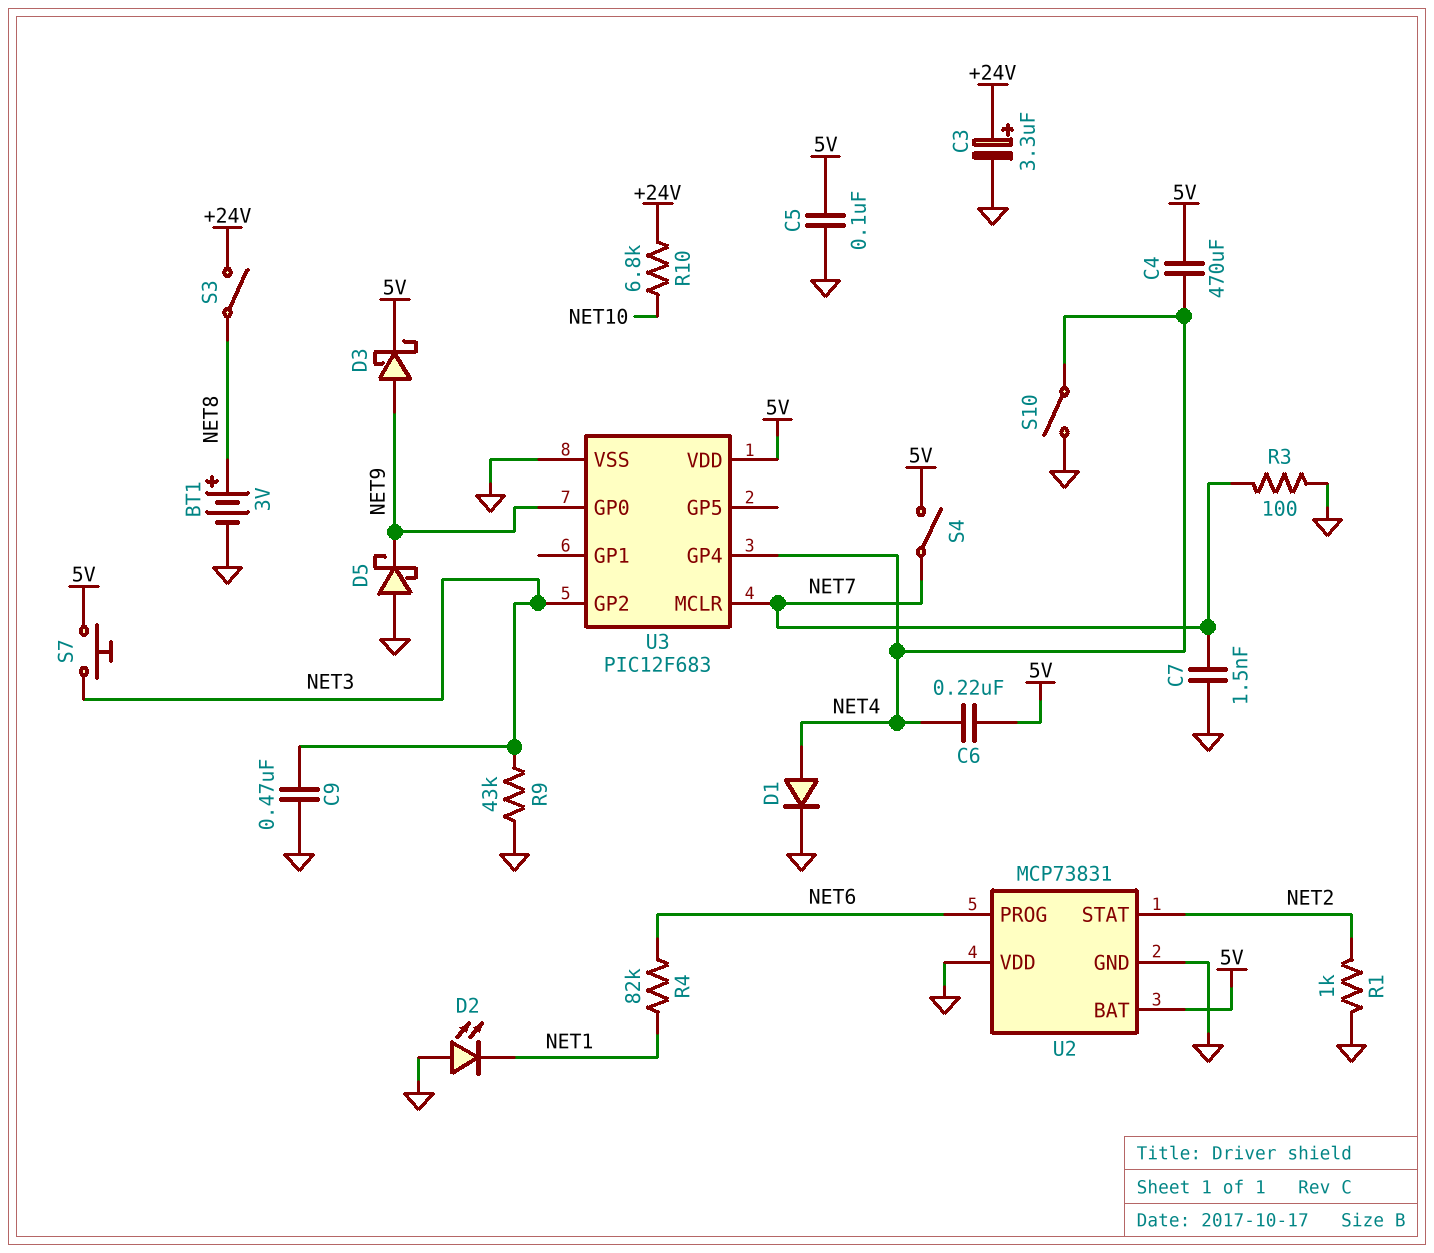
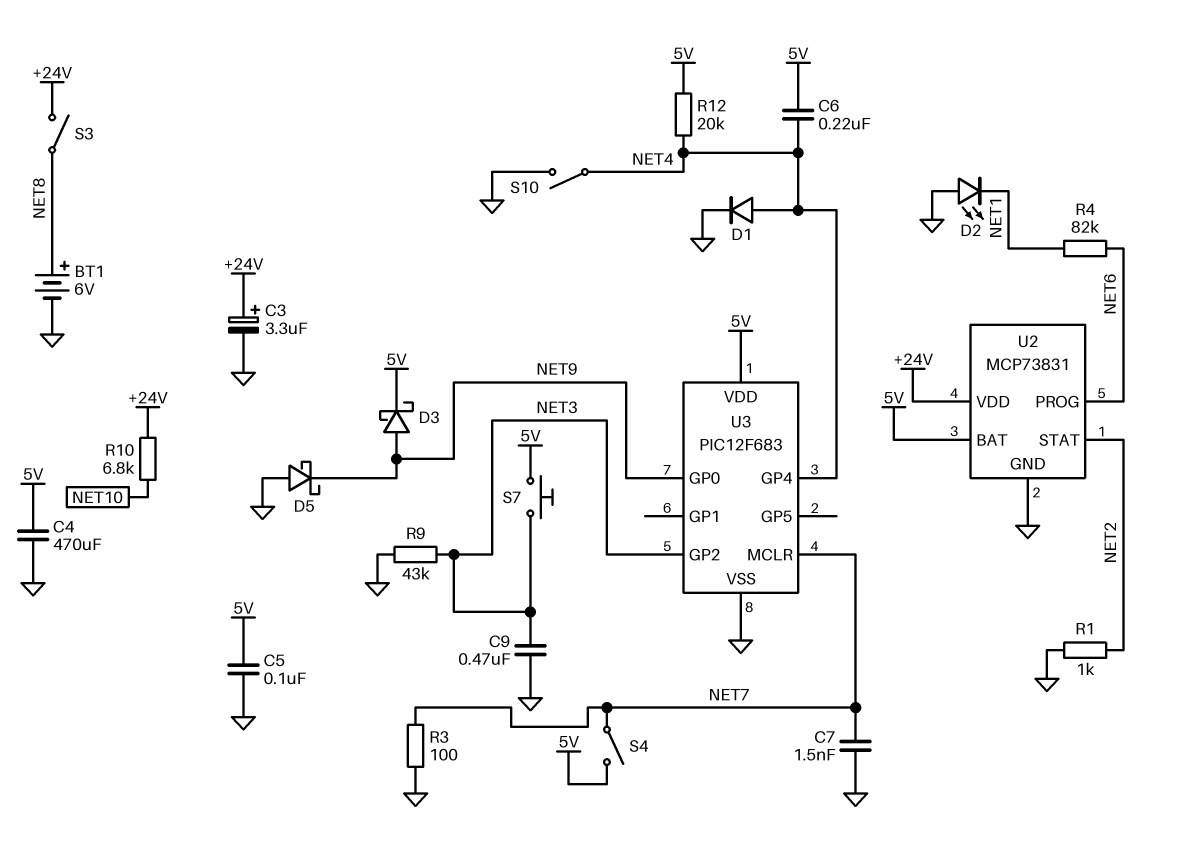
BT1: 3V (plus NET8, minus GND) -> 6V (plus NET8, minus GND)
C4: 470uF (5V, NET4) -> 470uF (5V, GND)
R12: none -> 20k (5V, NET4)
U2 pin VDD: GND -> +24V

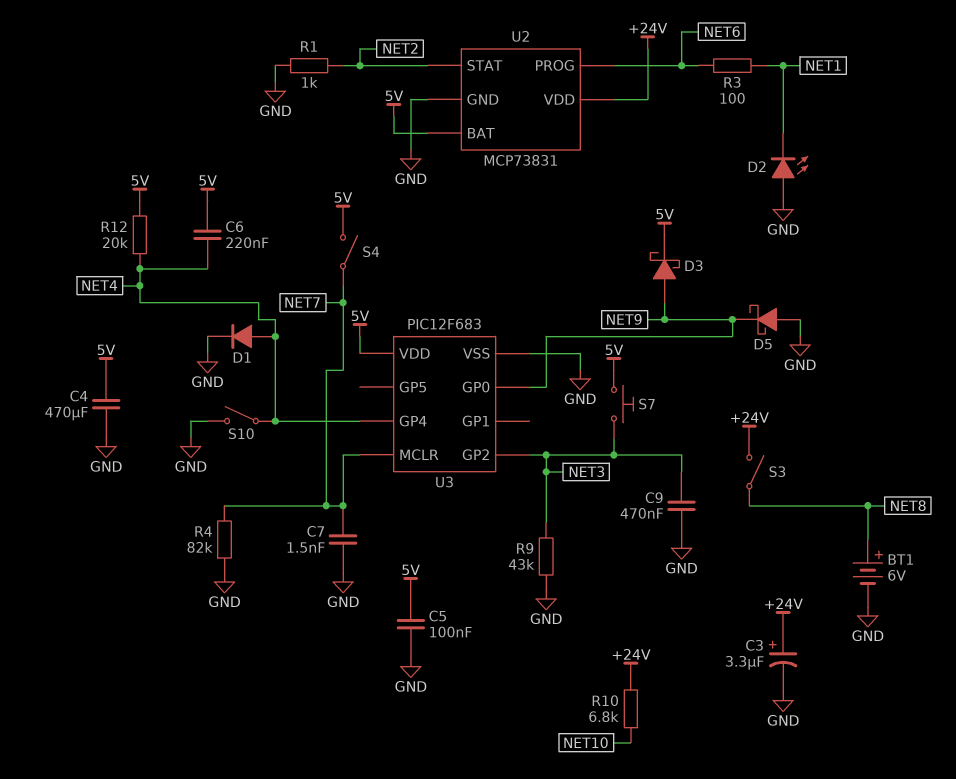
R3: 100 (GND, NET7) -> 100 (NET1, NET6)
R4: 82k (NET1, NET6) -> 82k (GND, NET7)

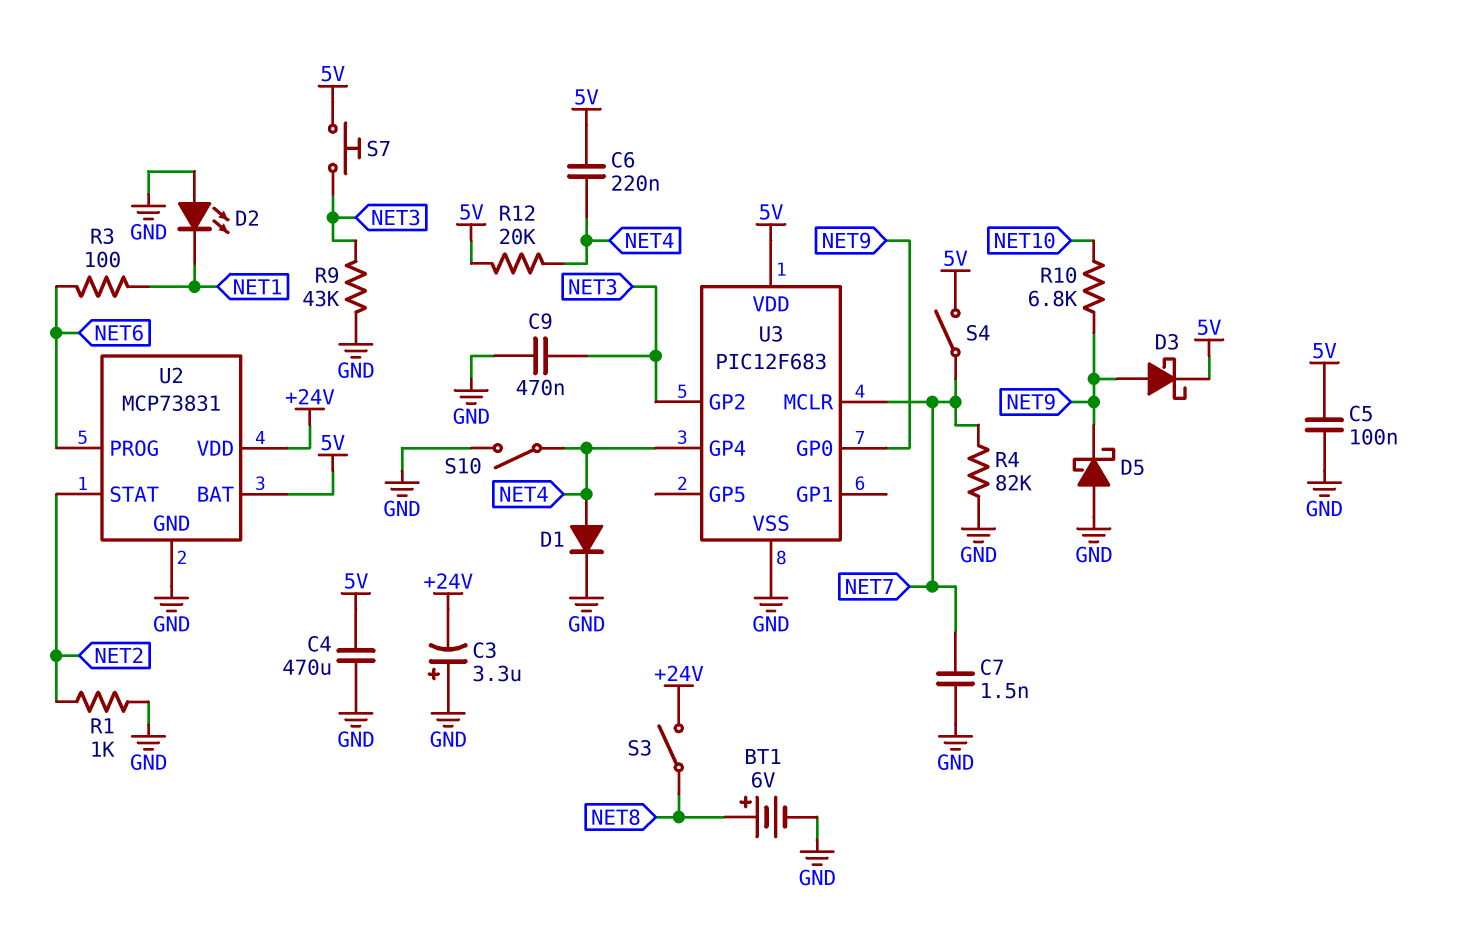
C3: 3.3uF (plus +24V, minus GND) -> 3.3uF (plus GND, minus +24V)
R10: 6.8k (+24V, NET10) -> 6.8k (NET9, NET10)

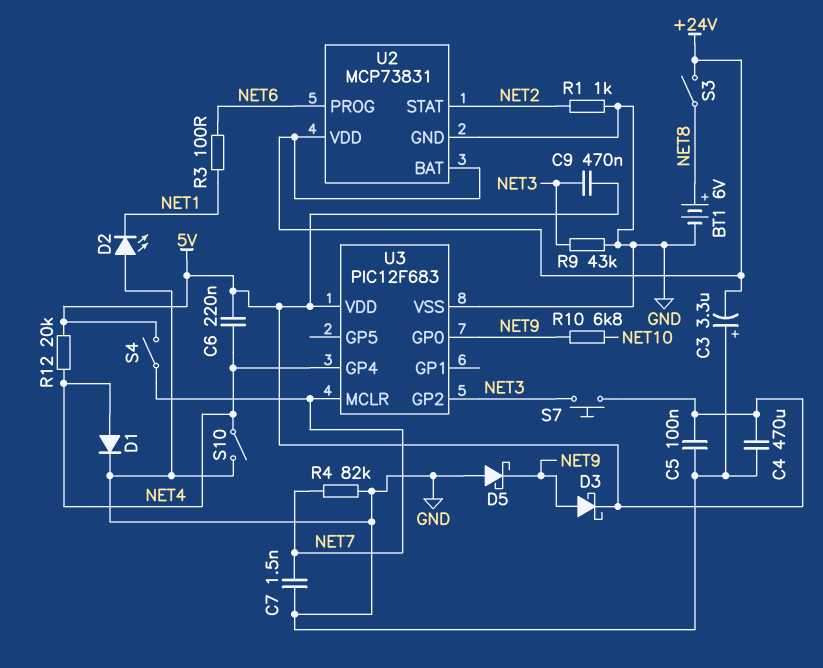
C9: 470nF (GND, NET3) -> 470nF (5V, NET3)
U2 pin BAT: 5V -> +24V

